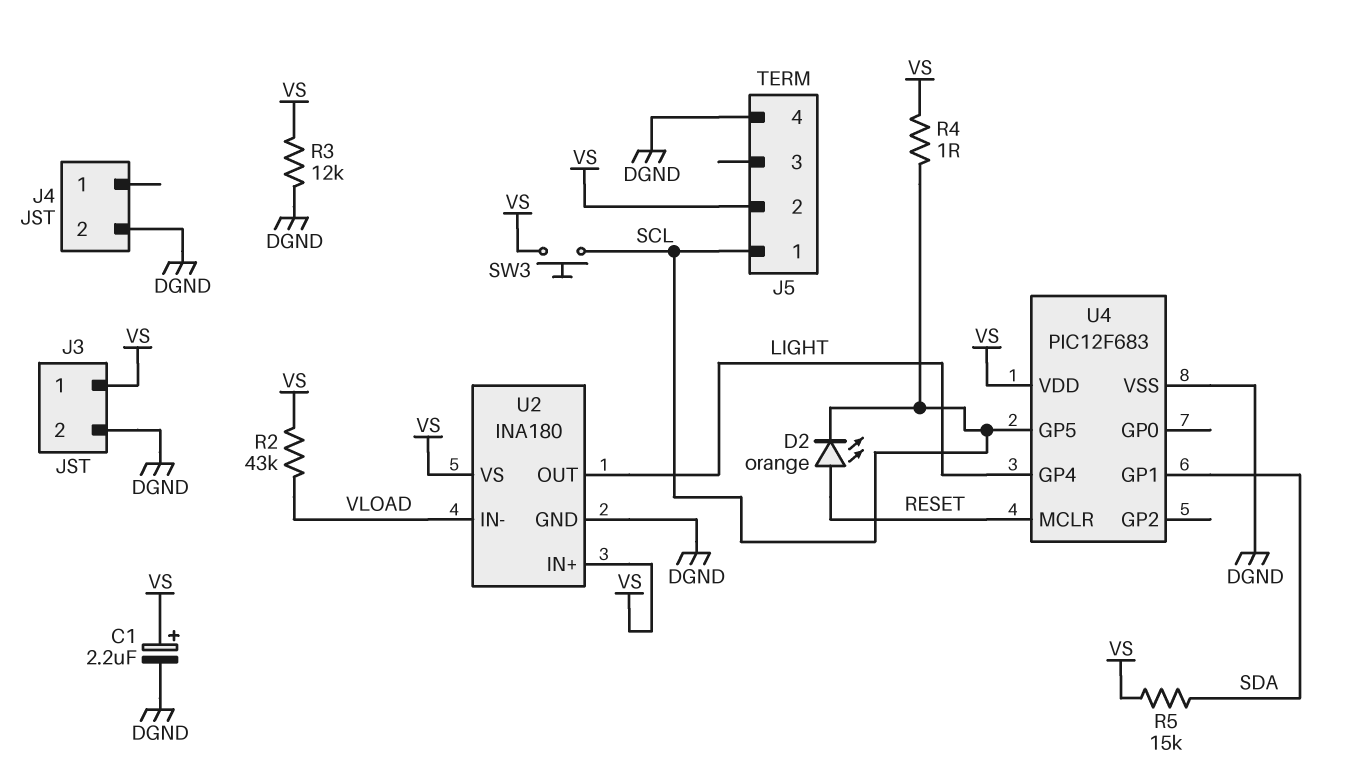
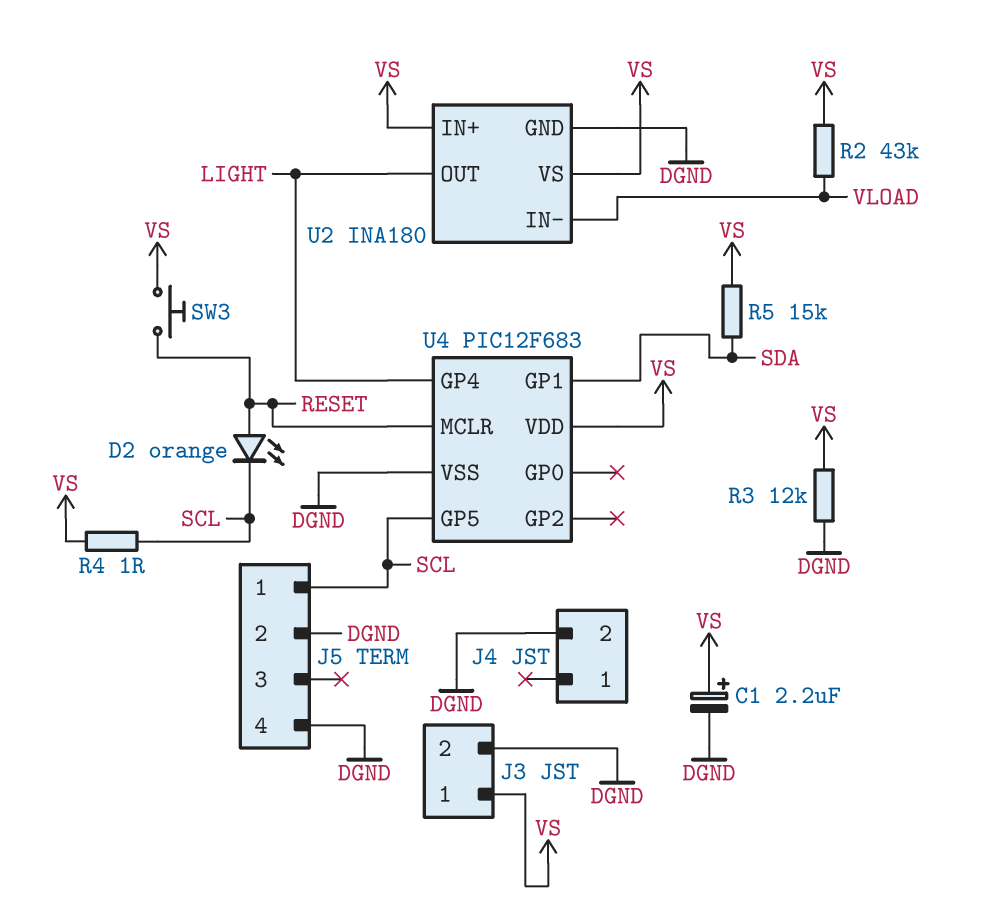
J5 pin 2: VS -> DGND
SW3: button (SCL, VS) -> button (RESET, VS)

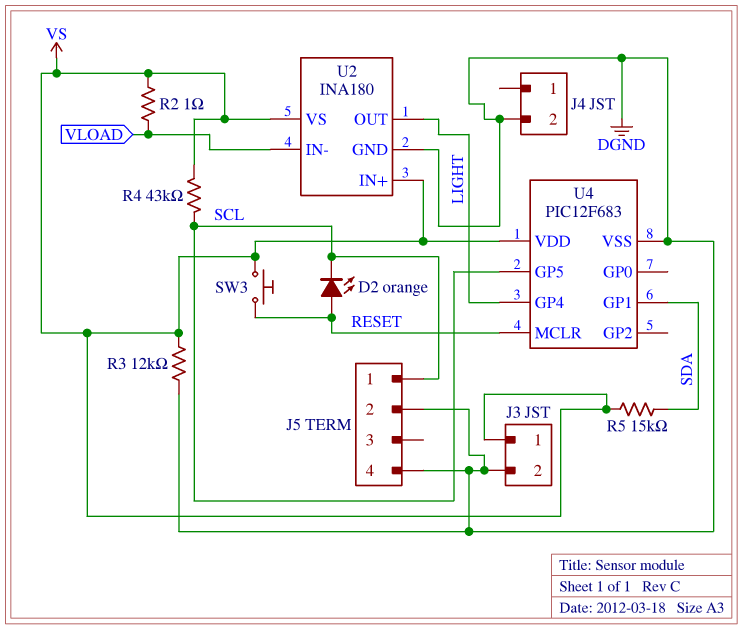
C1: 2.2uF (plus VS, minus DGND) -> none
R2: 43k (VLOAD, VS) -> 1 (VLOAD, VS)
R4: 1 (SCL, VS) -> 43k (SCL, VS)

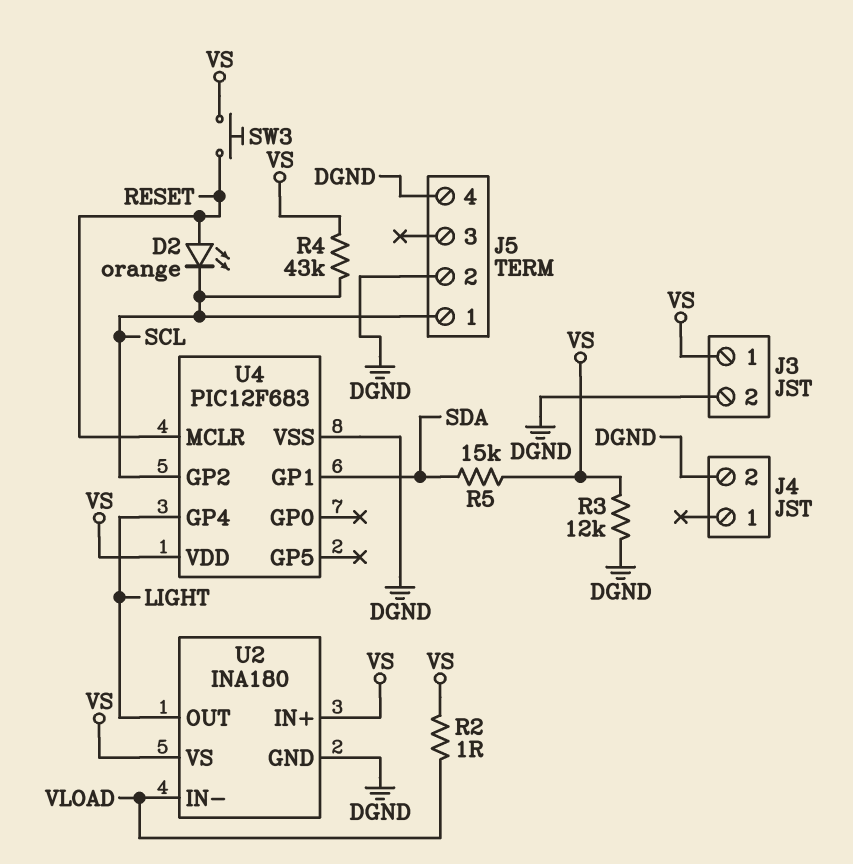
U4 pin GP2: none -> SCL
U4 pin GP5: SCL -> none

